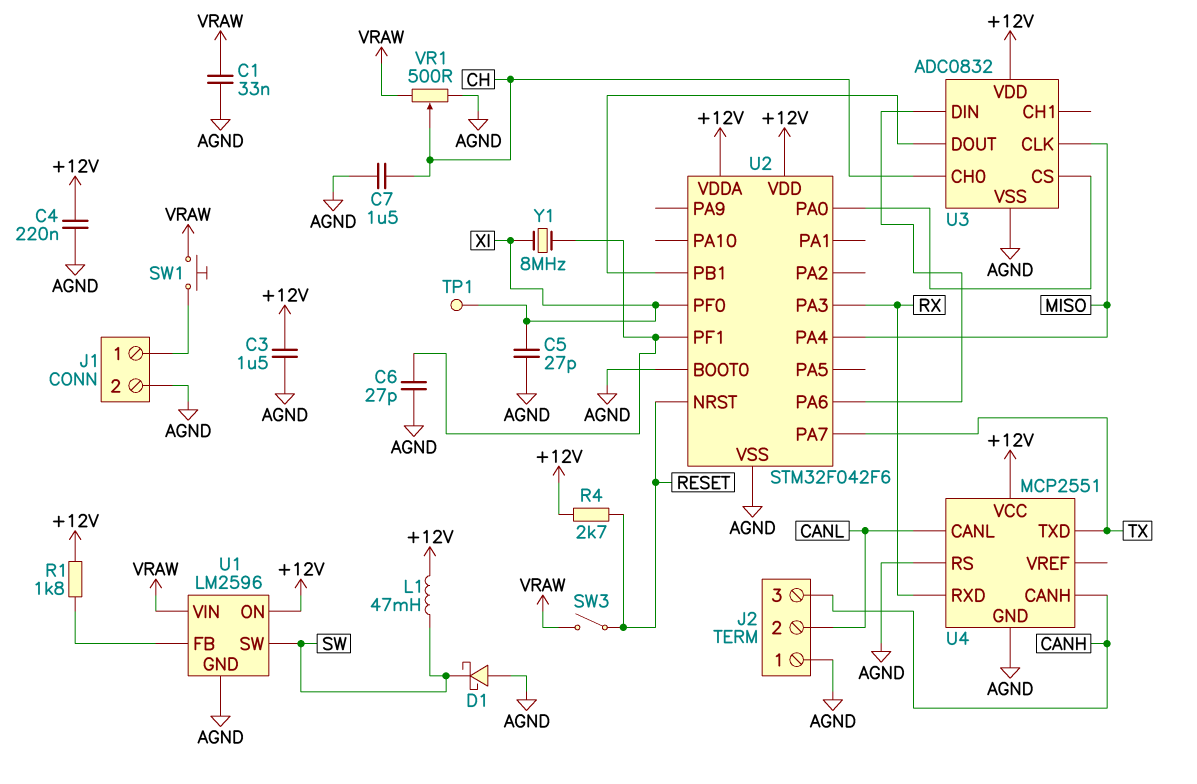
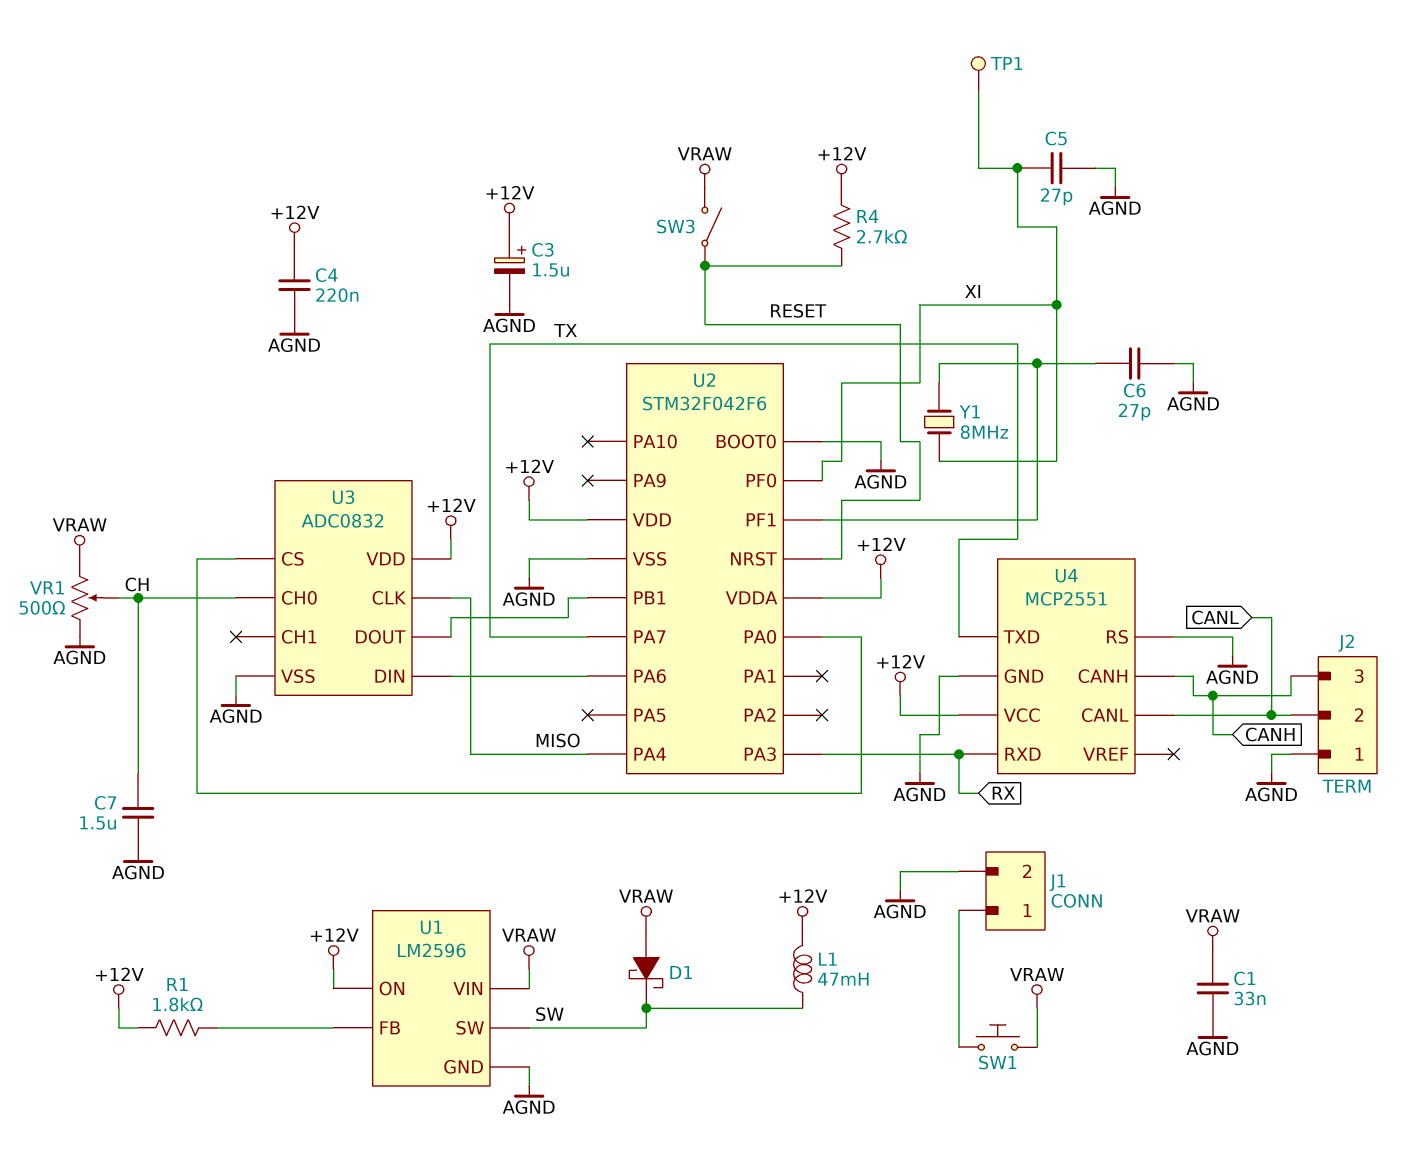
C3: 1.5uF (+12V, AGND) -> 1.5uF (plus +12V, minus AGND)
D1: schottky (A AGND, K SW) -> schottky (A VRAW, K SW)

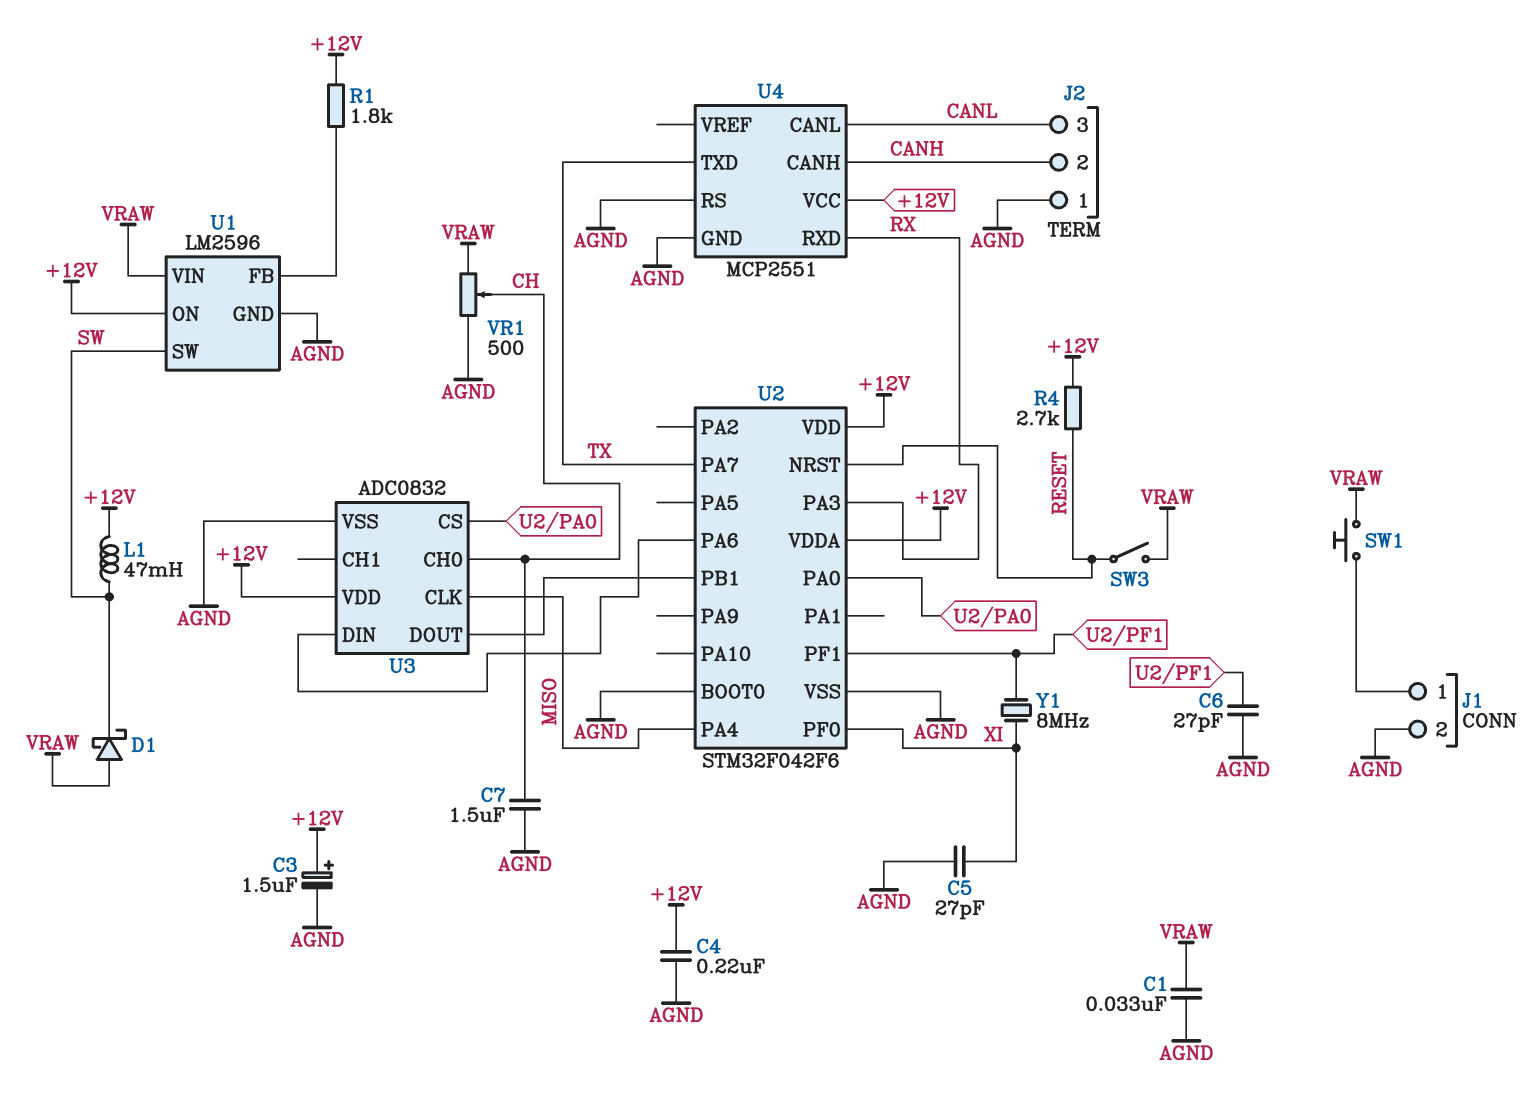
J2 pin 2: CANL -> CANH
J2 pin 3: CANH -> CANL
TP1: test point (XI) -> none

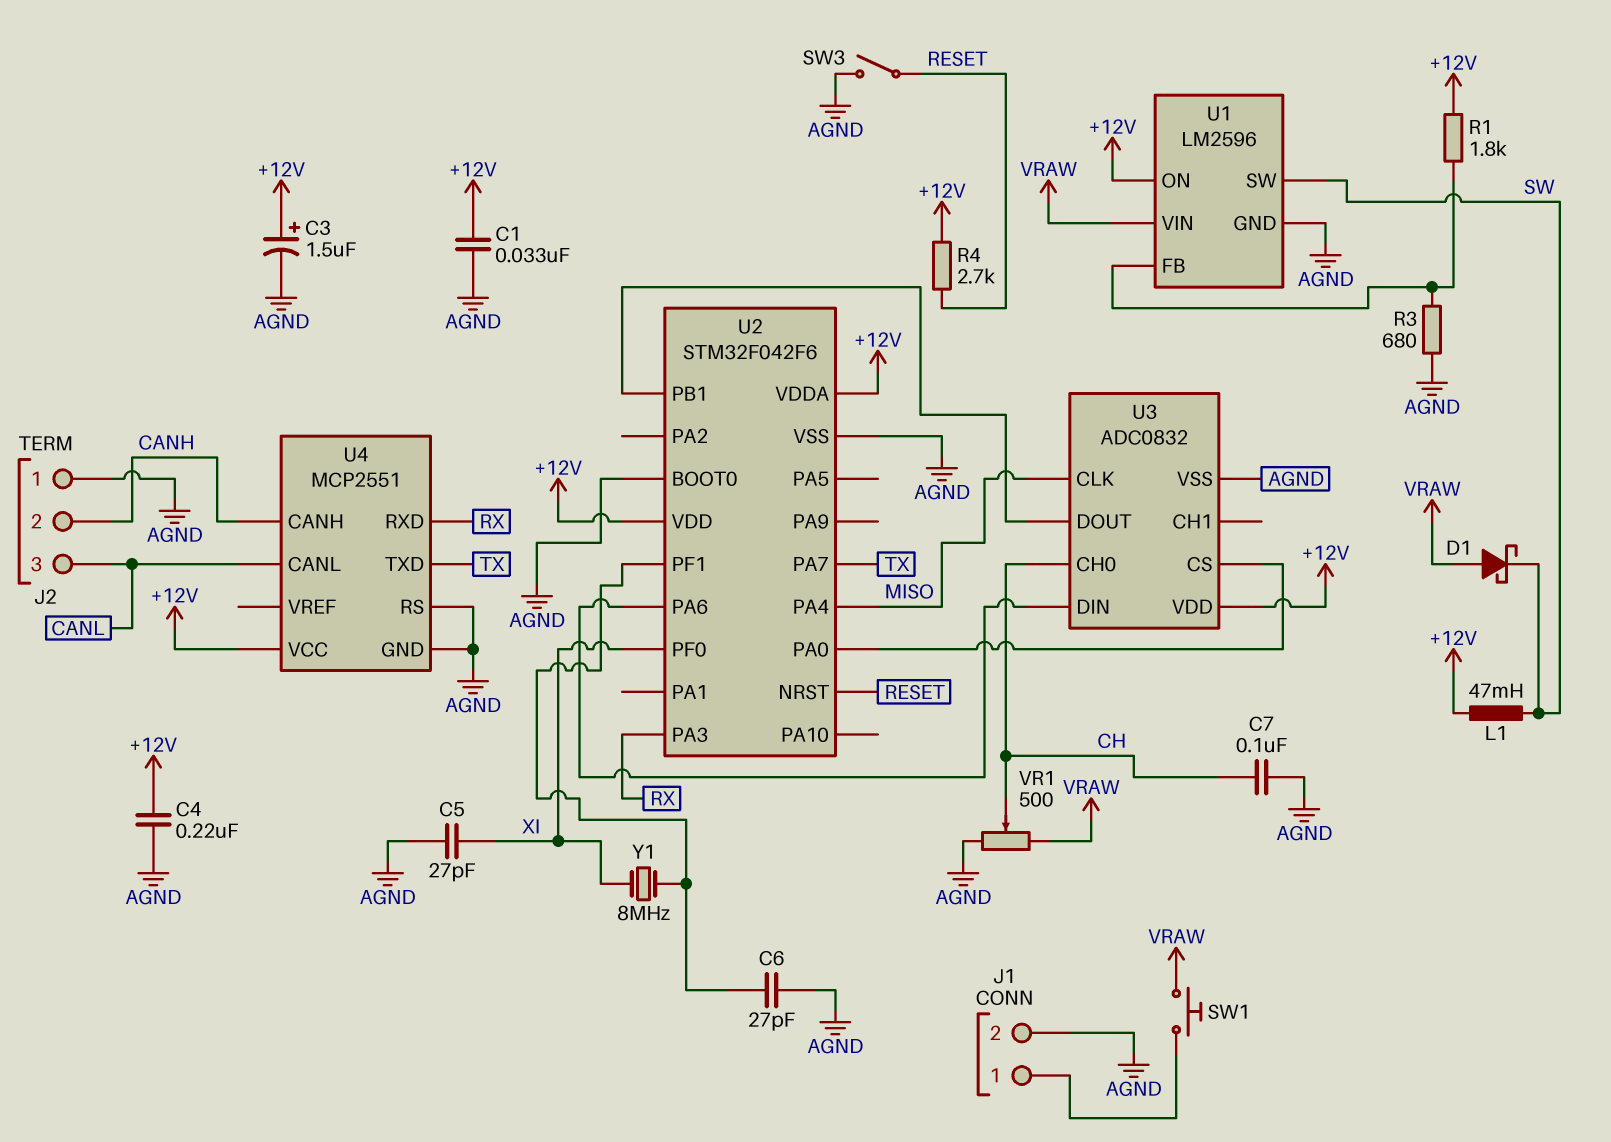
C1: 33nF (AGND, VRAW) -> 33nF (+12V, AGND)
C7: 1.5uF (AGND, CH) -> 100nF (AGND, CH)
R3: none -> 680 (AGND, U1/FB)
SW3: switch (RESET, VRAW) -> switch (AGND, RESET)

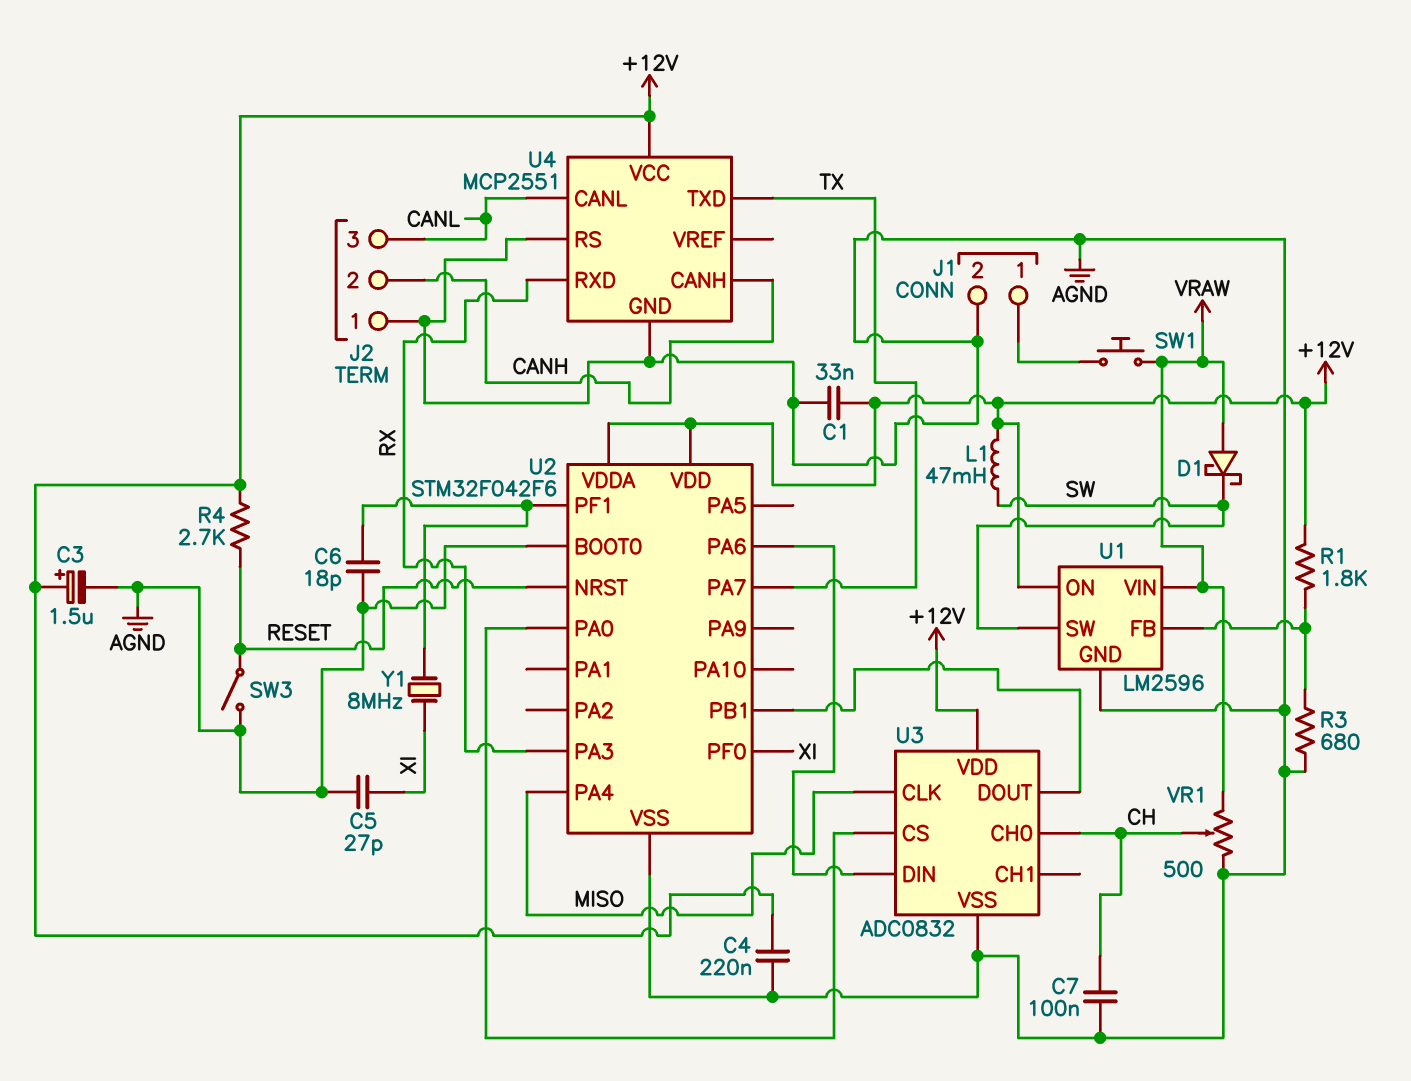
C6: 27pF (AGND, U2/PF1) -> 18pF (AGND, U2/PF1)

